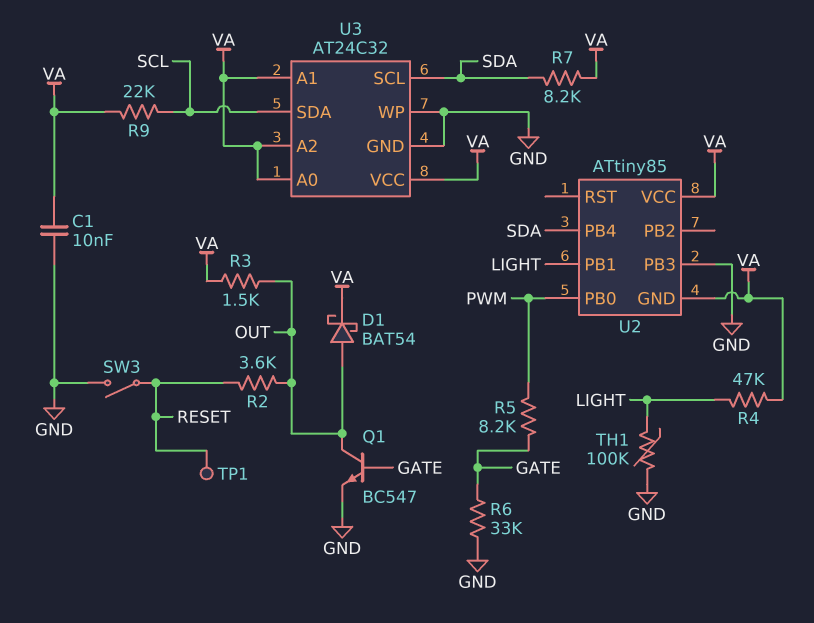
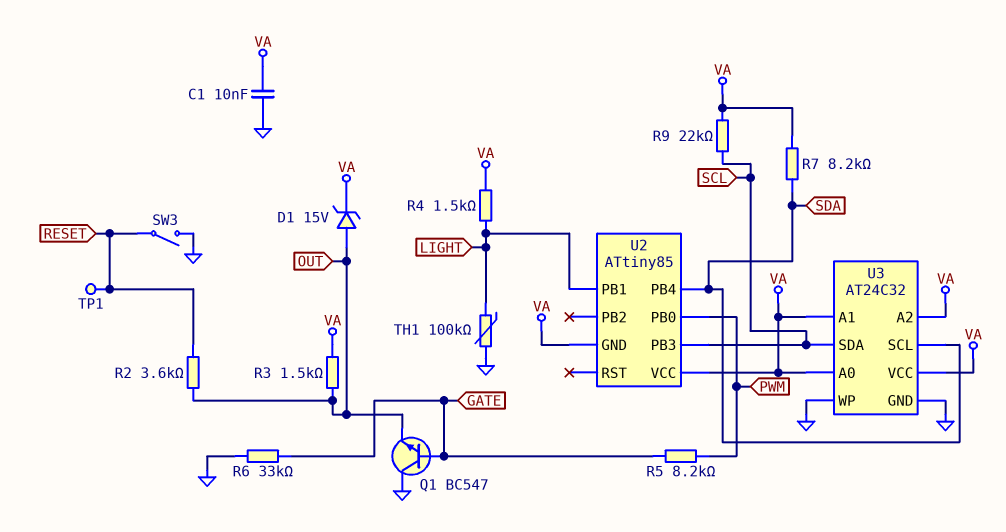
D1: schottky BAT54 (A OUT, K VA) -> zener 15V (A OUT, K VA)
Q1: NPN BC547 (B GATE, C OUT, E GND) -> NPN BC547 (B GATE, C GND, E OUT)
R4: 47k (LIGHT, VA) -> 1.5k (LIGHT, VA)
U2 pin PB3: GND -> SCL

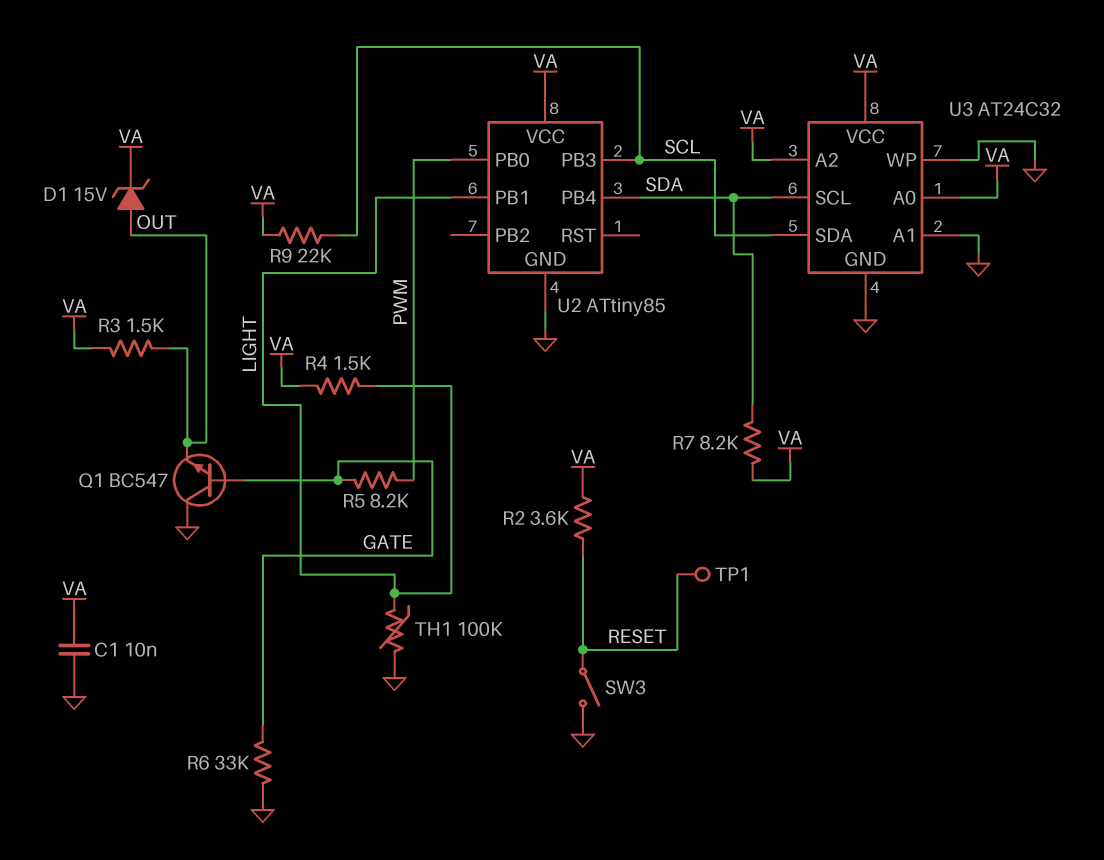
R2: 3.6k (OUT, RESET) -> 3.6k (RESET, VA)
U2 pin GND: VA -> GND
U3 pin A1: VA -> GND

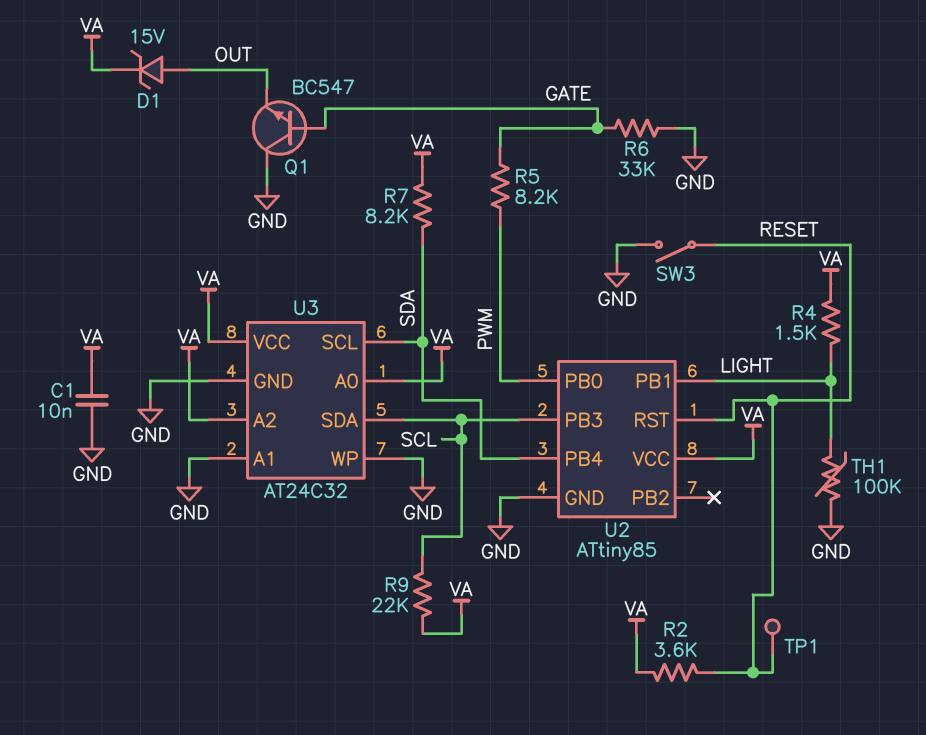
R3: 1.5k (OUT, VA) -> none
U2 pin RST: none -> RESET

